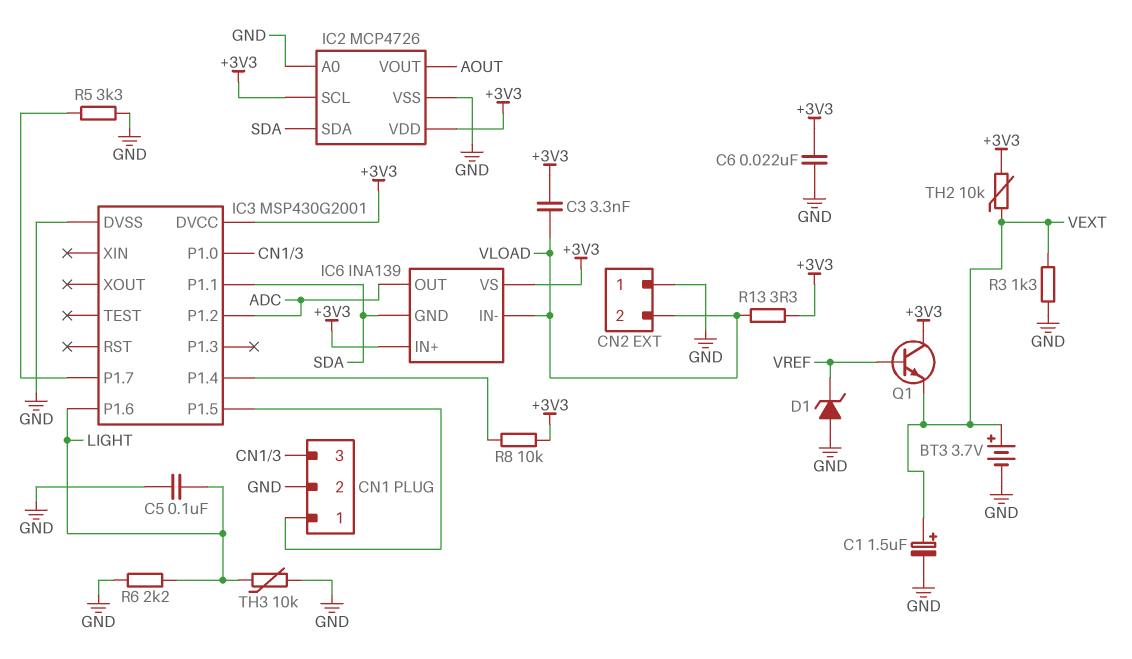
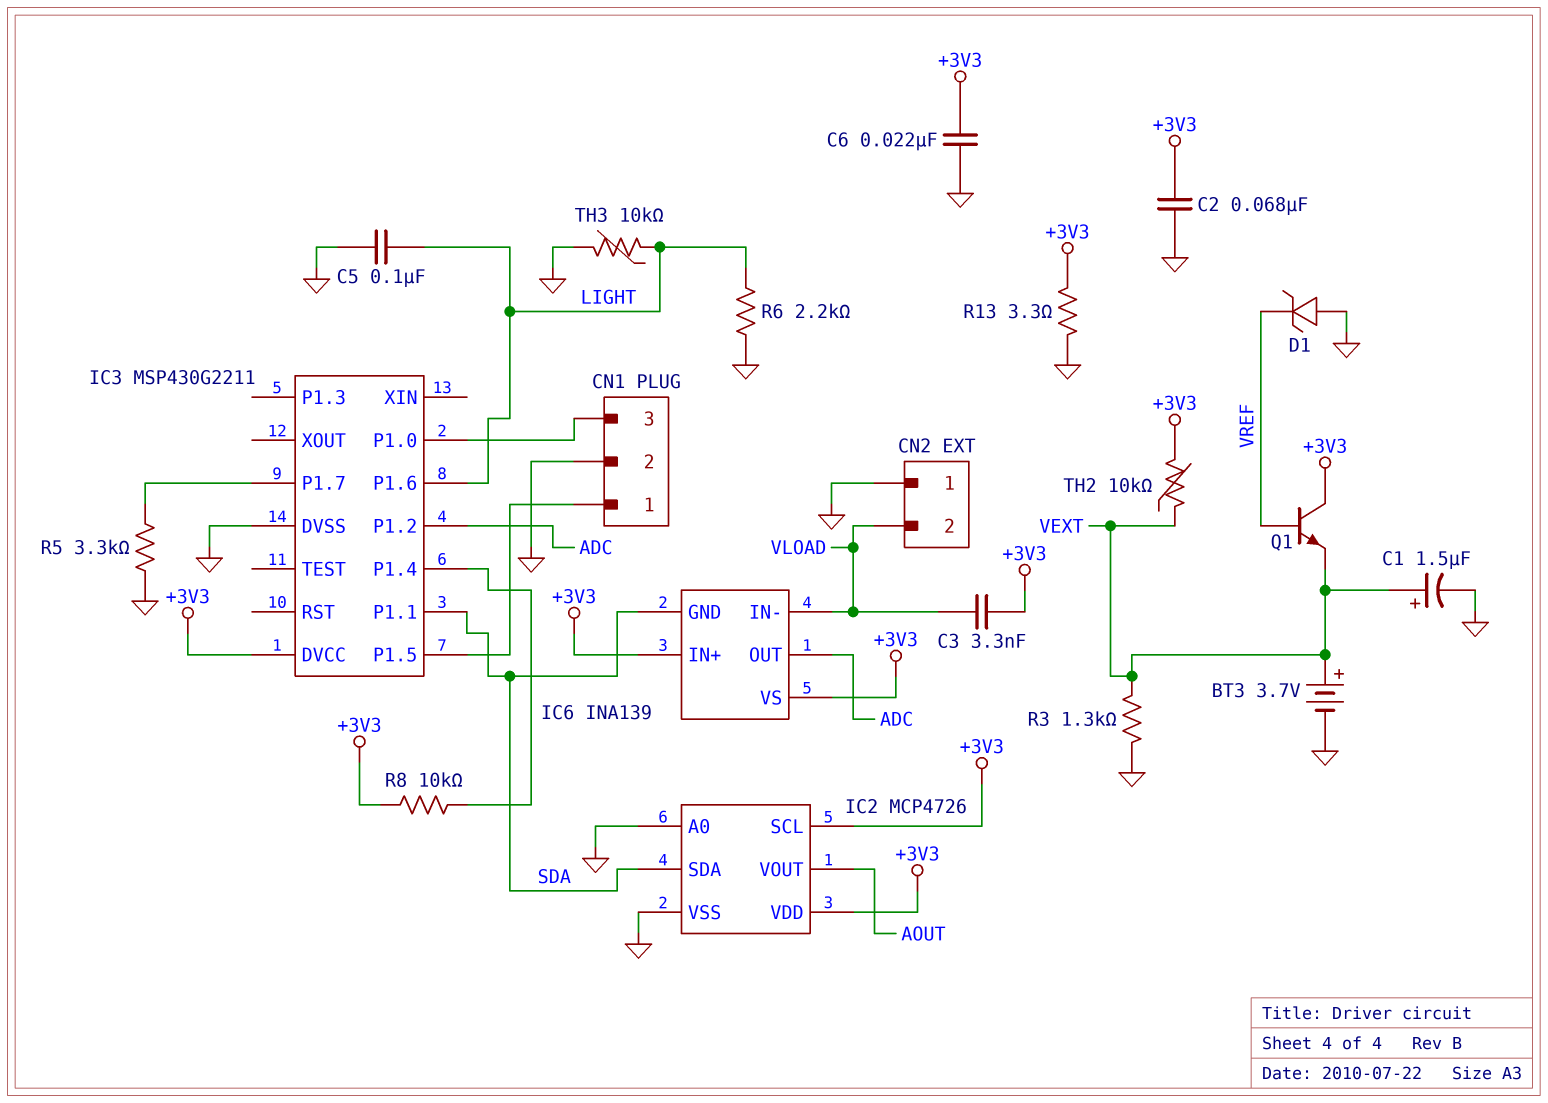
C2: none -> 68nF (+3V3, GND)
IC3: MSP430G2001 -> MSP430G2211
R13: 3.3 (+3V3, VLOAD) -> 3.3 (+3V3, GND)

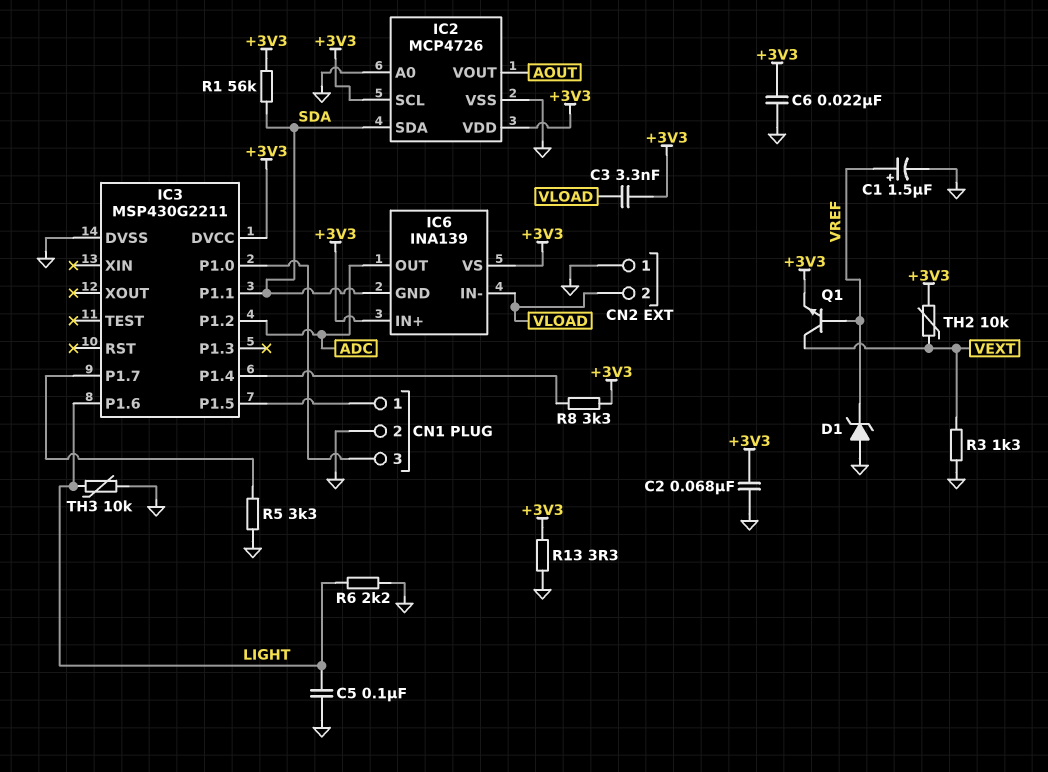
BT3: 3.7V (plus VEXT, minus GND) -> none
C1: 1.5uF (plus VEXT, minus GND) -> 1.5uF (plus VREF, minus GND)
Q1: NPN (B VREF, C +3V3, E VEXT) -> NPN (B VREF, C VEXT, E +3V3)
R1: none -> 56k (+3V3, SDA)
R8: 10k (+3V3, IC3/P1.4) -> 3.3k (+3V3, IC3/P1.4)

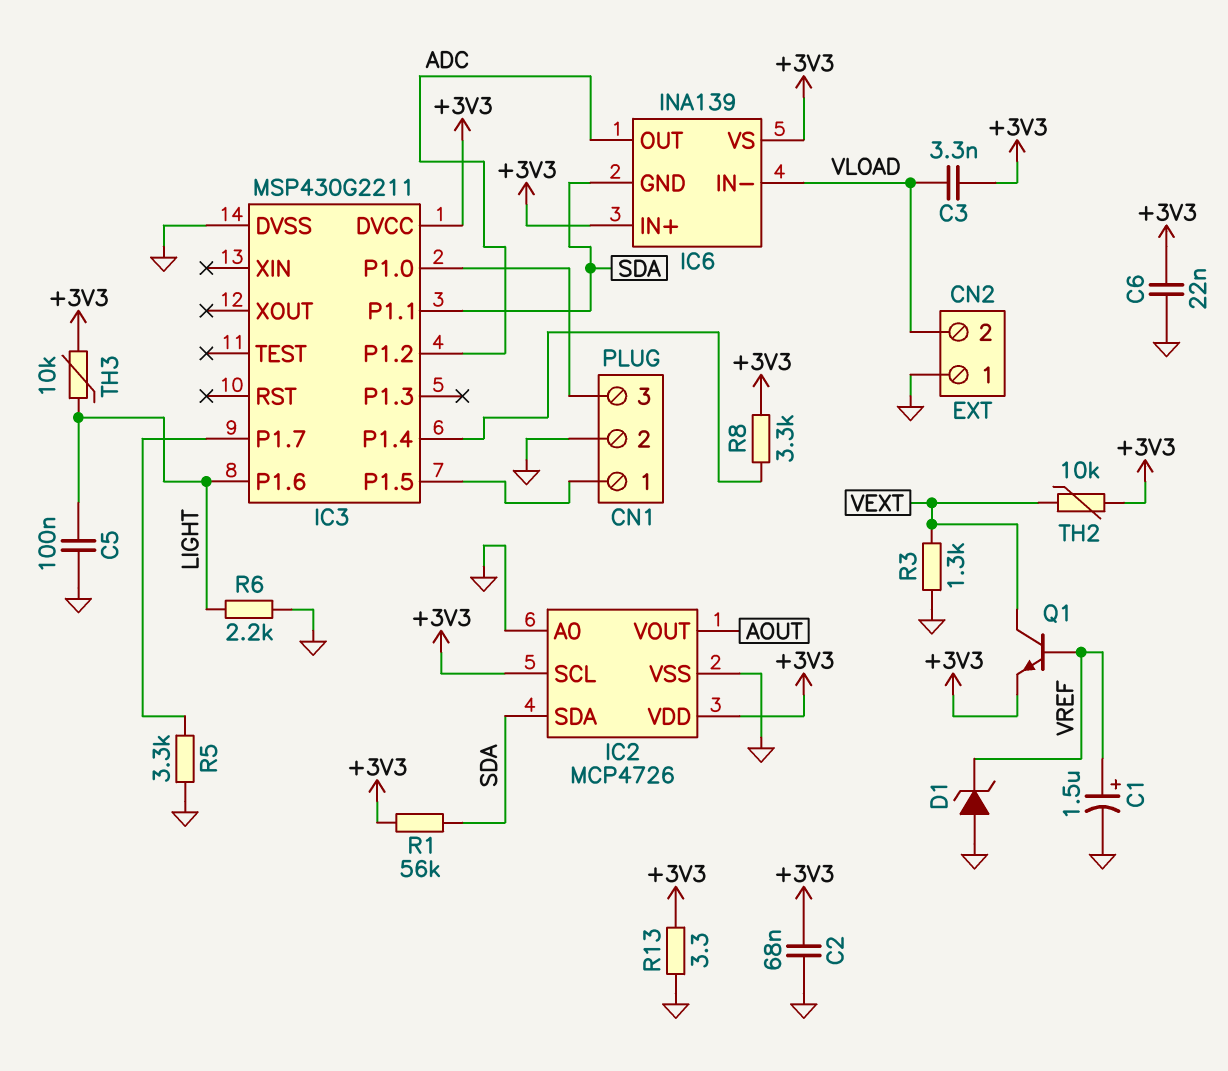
TH3: 10k (GND, LIGHT) -> 10k (+3V3, LIGHT)

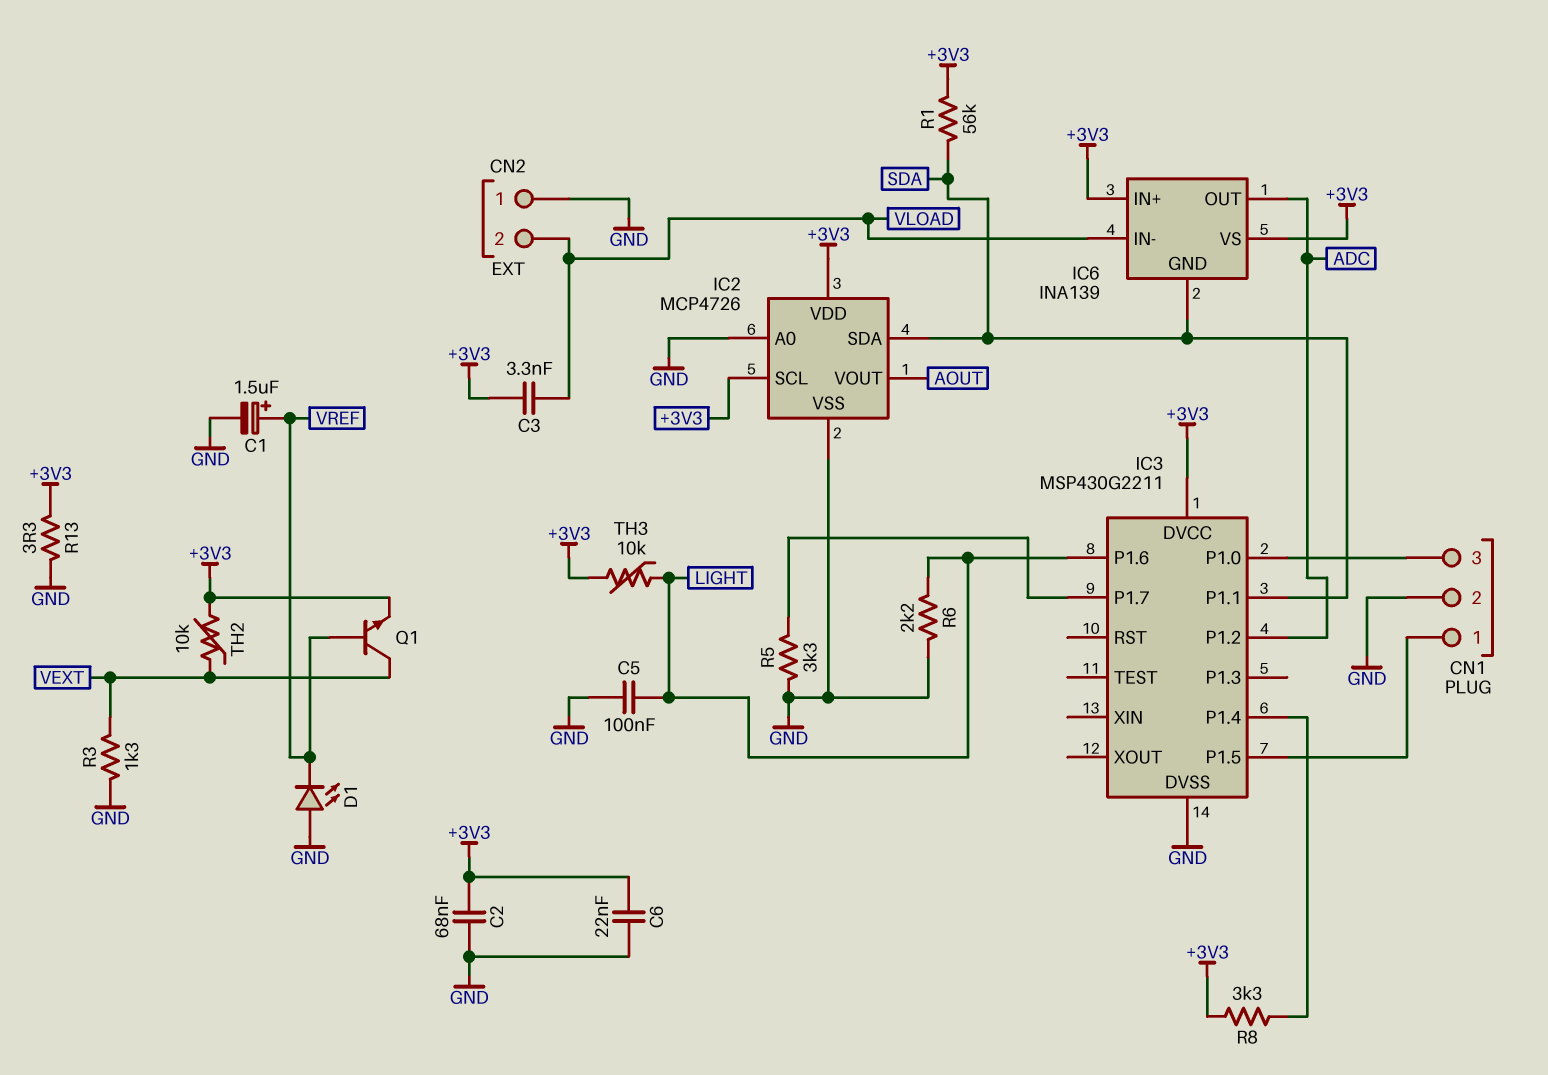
D1: zener (A GND, K VREF) -> LED (A GND, K VREF)

